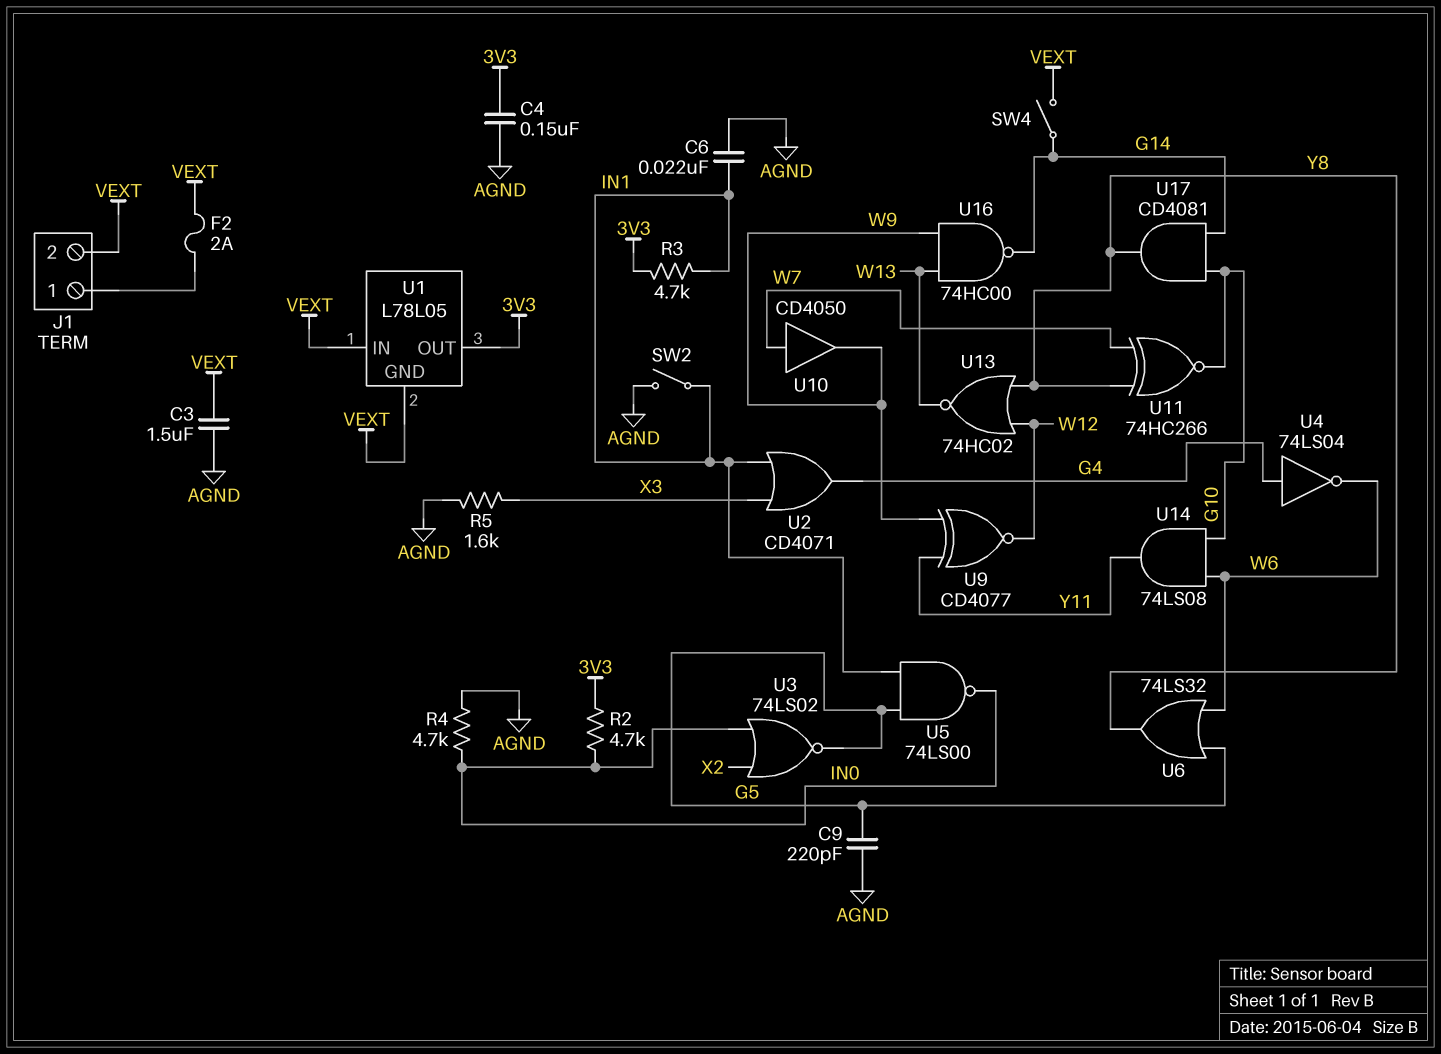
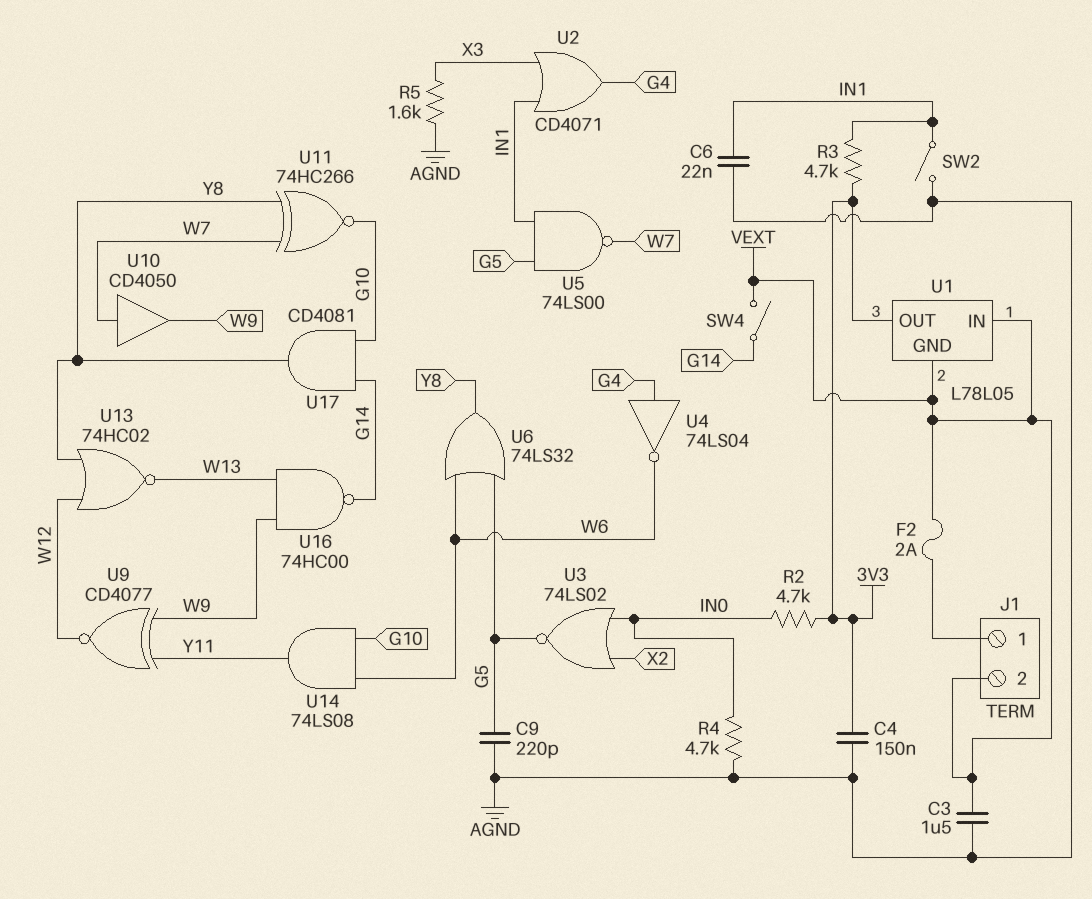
U5: NAND 74LS00 (in G5, in IN1, out IN0) -> NAND 74LS00 (in G5, in IN1, out W7)

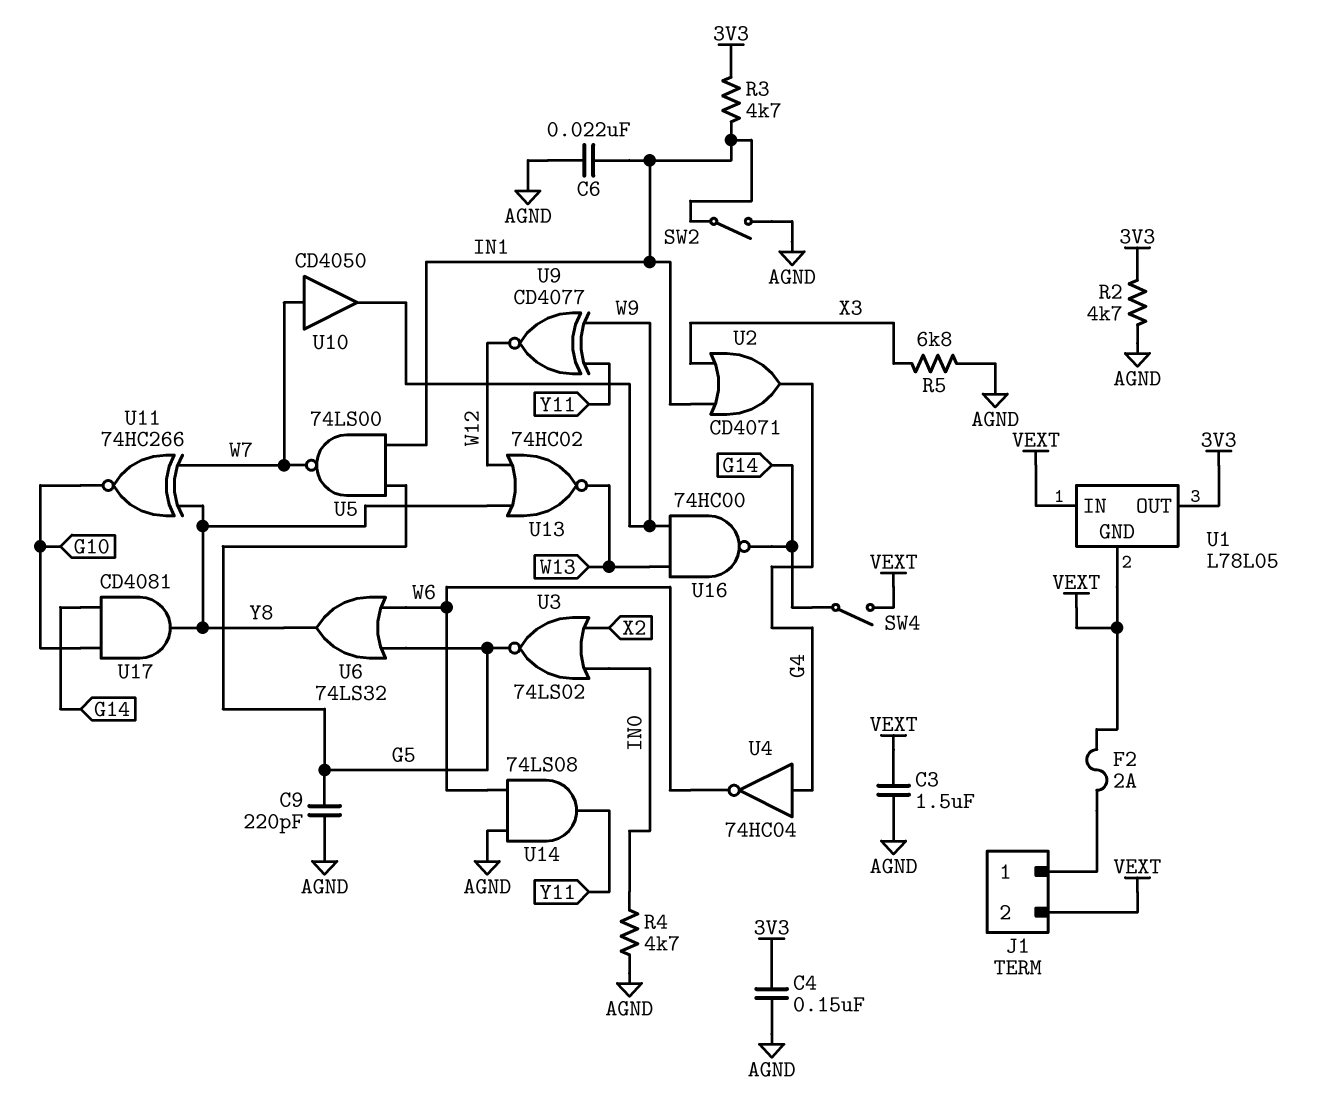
R2: 4.7k (3V3, IN0) -> 4.7k (3V3, AGND)
R5: 1.6k (AGND, X3) -> 6.8k (AGND, X3)
U4: NOT 74LS04 (in G4, out W6) -> NOT 74HC04 (in G4, out W6)
U14: AND 74LS08 (in G10, in W6, out Y11) -> AND 74LS08 (in AGND, in W6, out Y11)

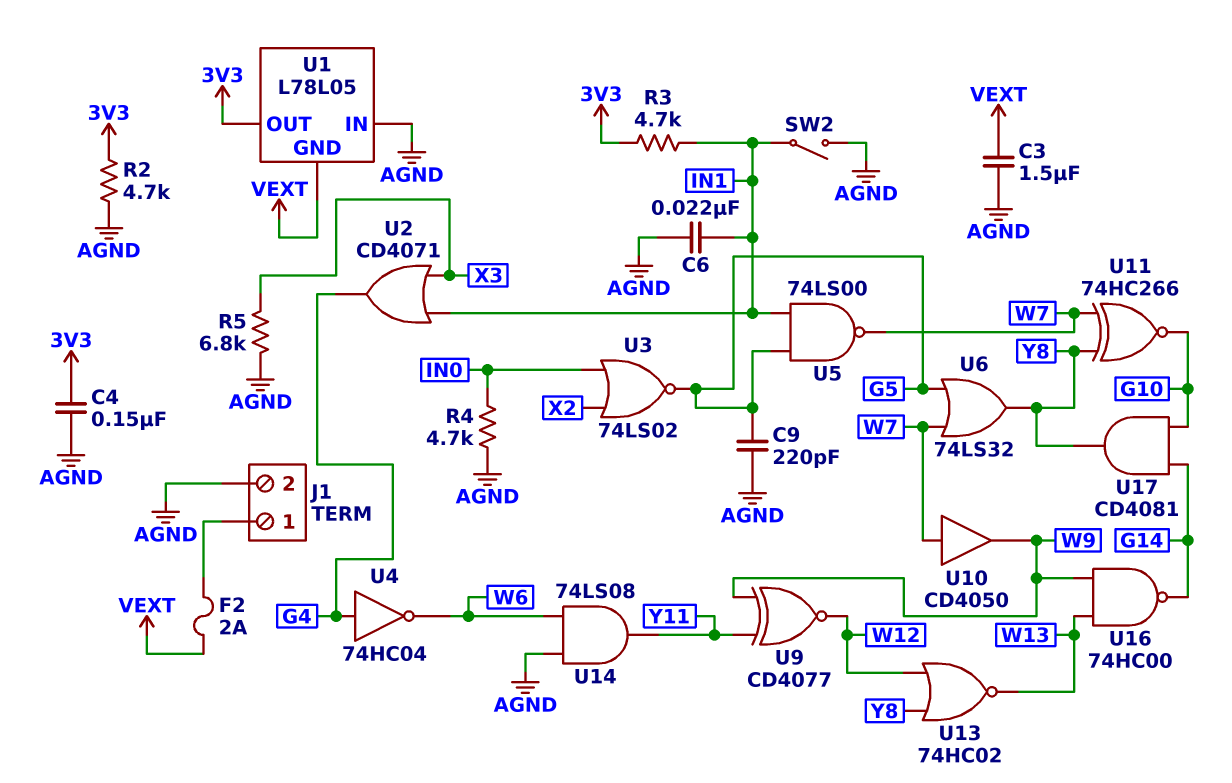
J1 pin 2: VEXT -> AGND
SW4: switch (G14, VEXT) -> none
U1 pin IN: VEXT -> AGND
U6: OR 74LS32 (in G5, in W6, out Y8) -> OR 74LS32 (in G5, in W7, out Y8)

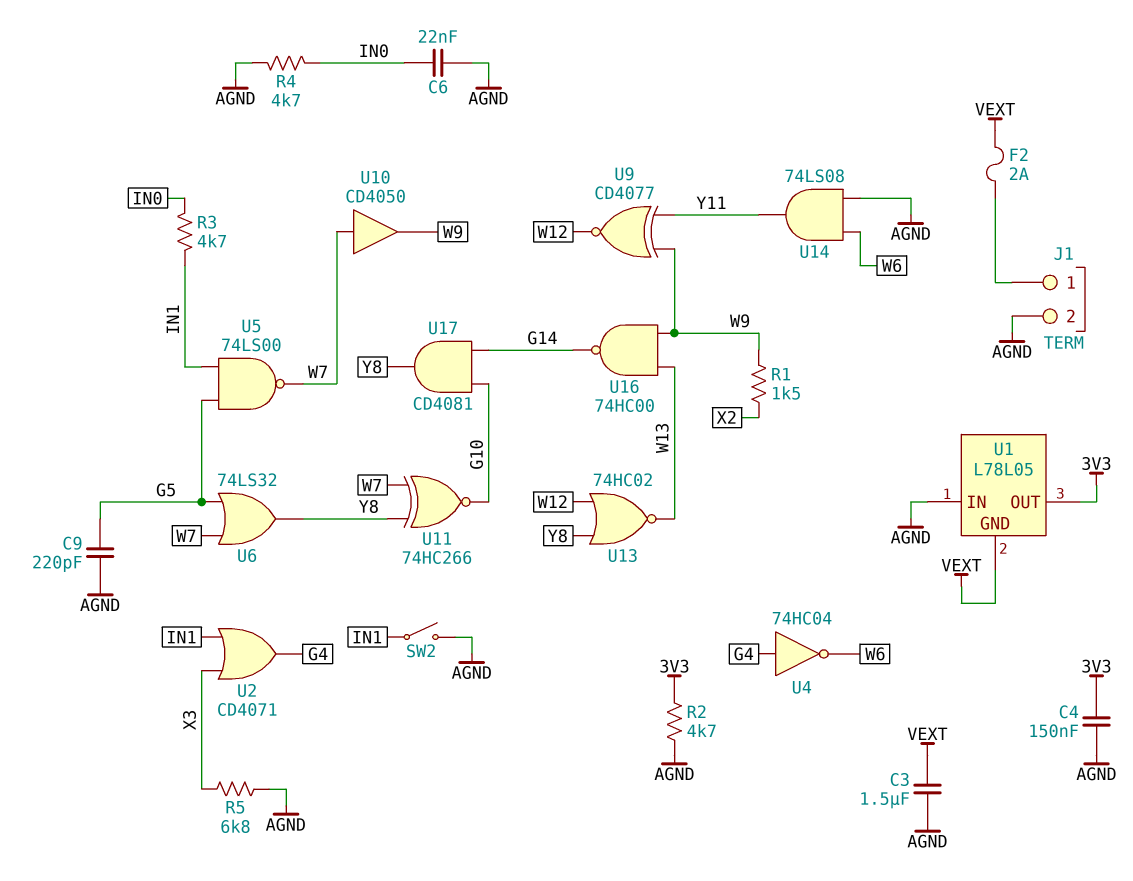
C6: 22nF (AGND, IN1) -> 22nF (AGND, IN0)
R1: none -> 1.5k (W9, X2)
R3: 4.7k (3V3, IN1) -> 4.7k (IN0, IN1)
U3: NOR 74LS02 (in IN0, in X2, out G5) -> none

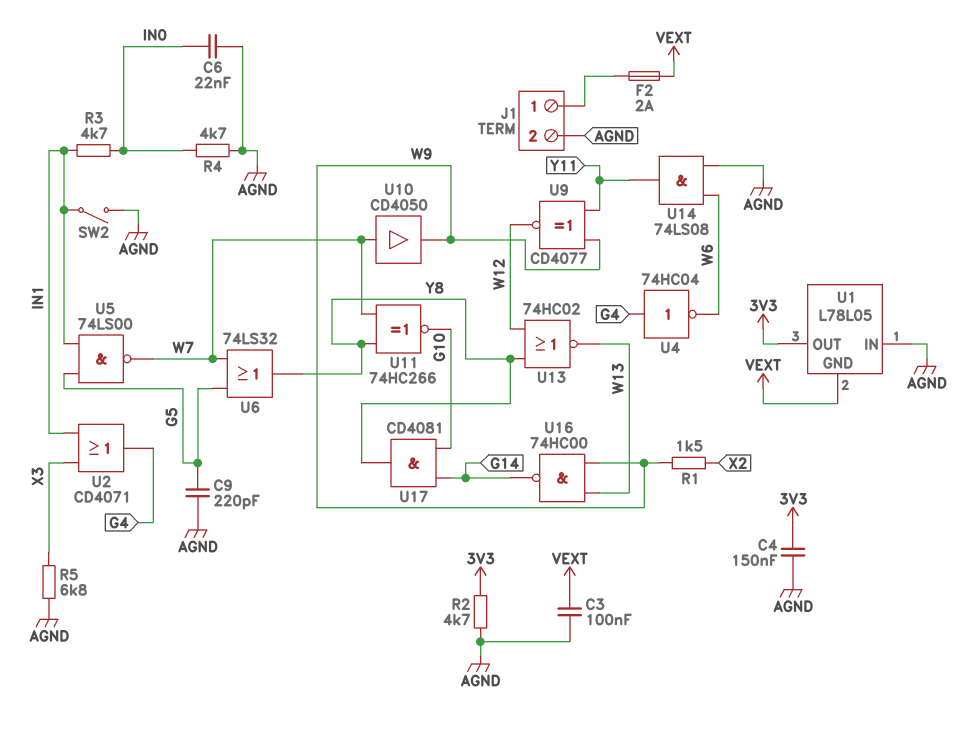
C3: 1.5uF (AGND, VEXT) -> 100nF (AGND, VEXT)

